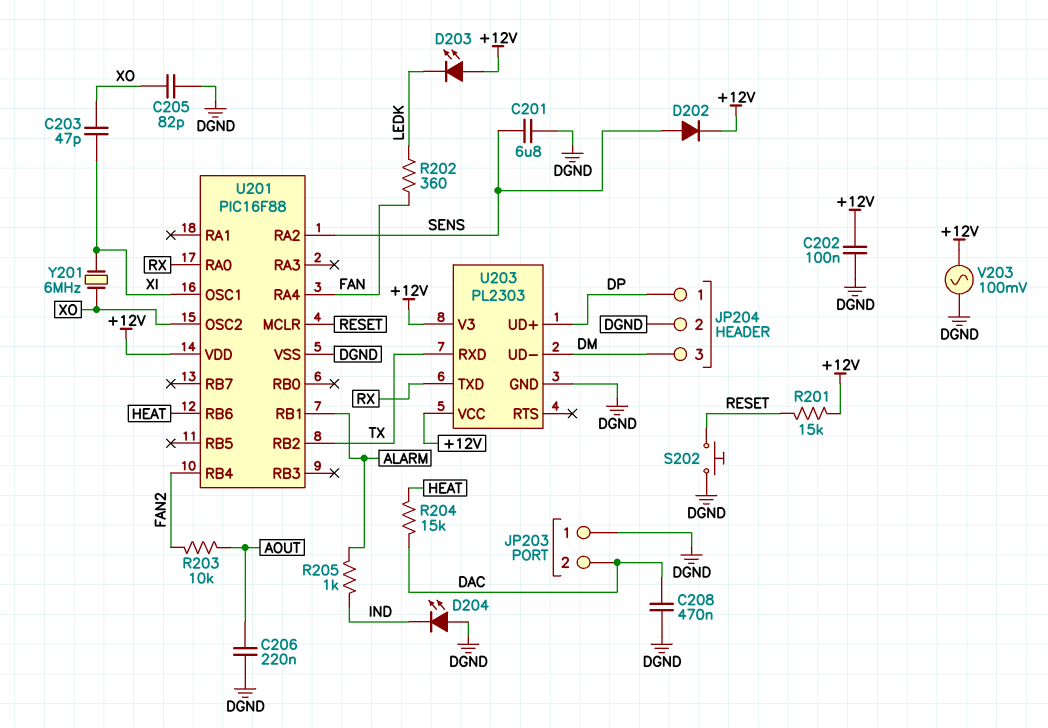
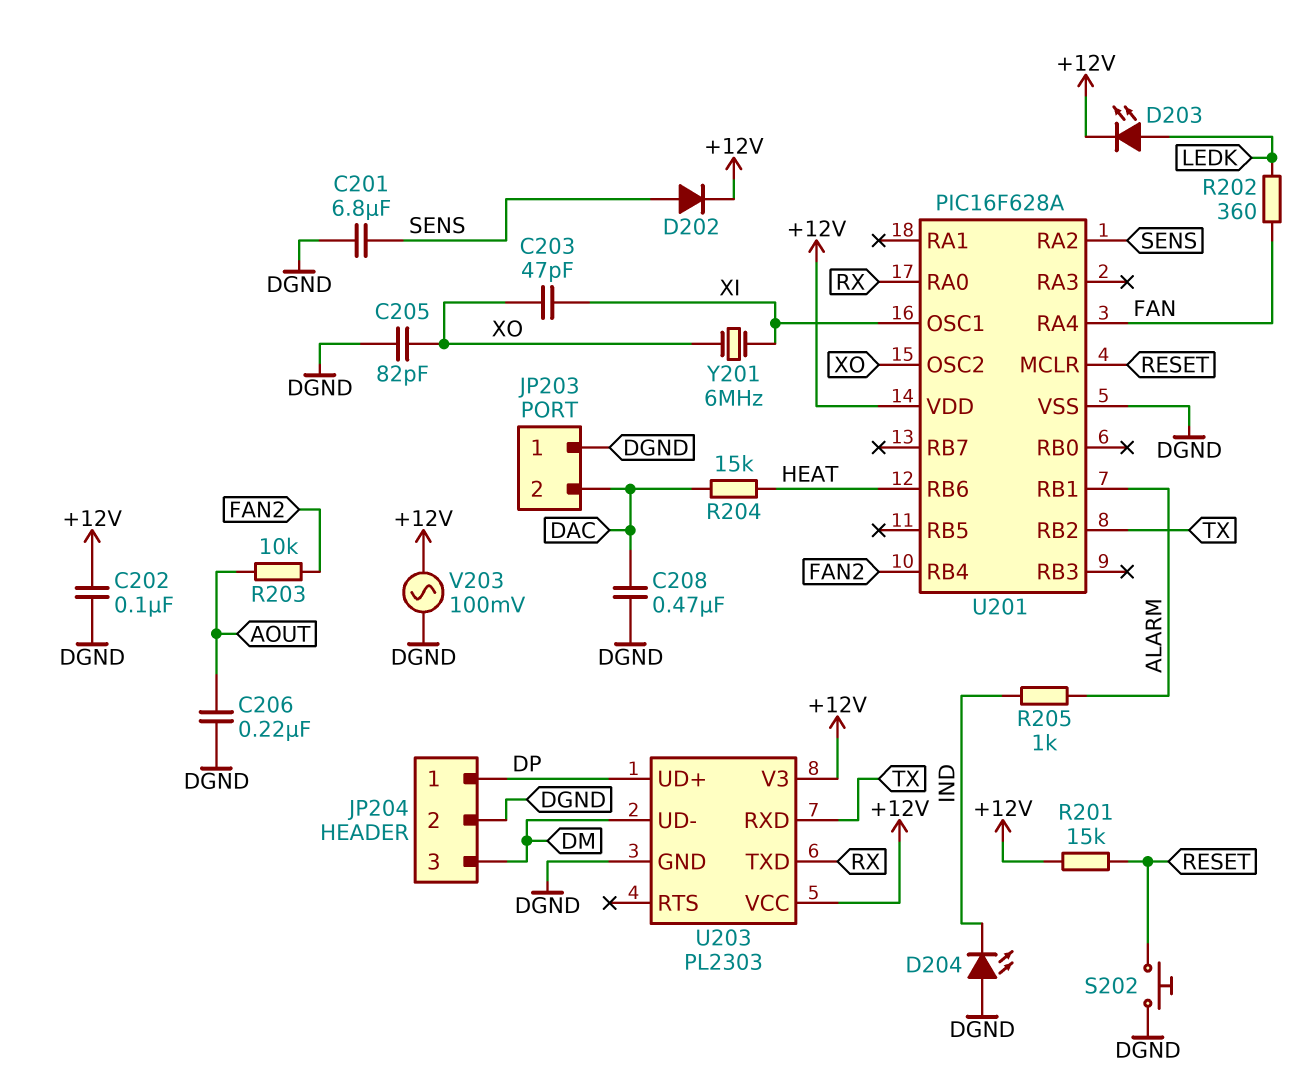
D203: LED (A +12V, K LEDK) -> LED (A LEDK, K +12V)
U201: PIC16F88 -> PIC16F628A

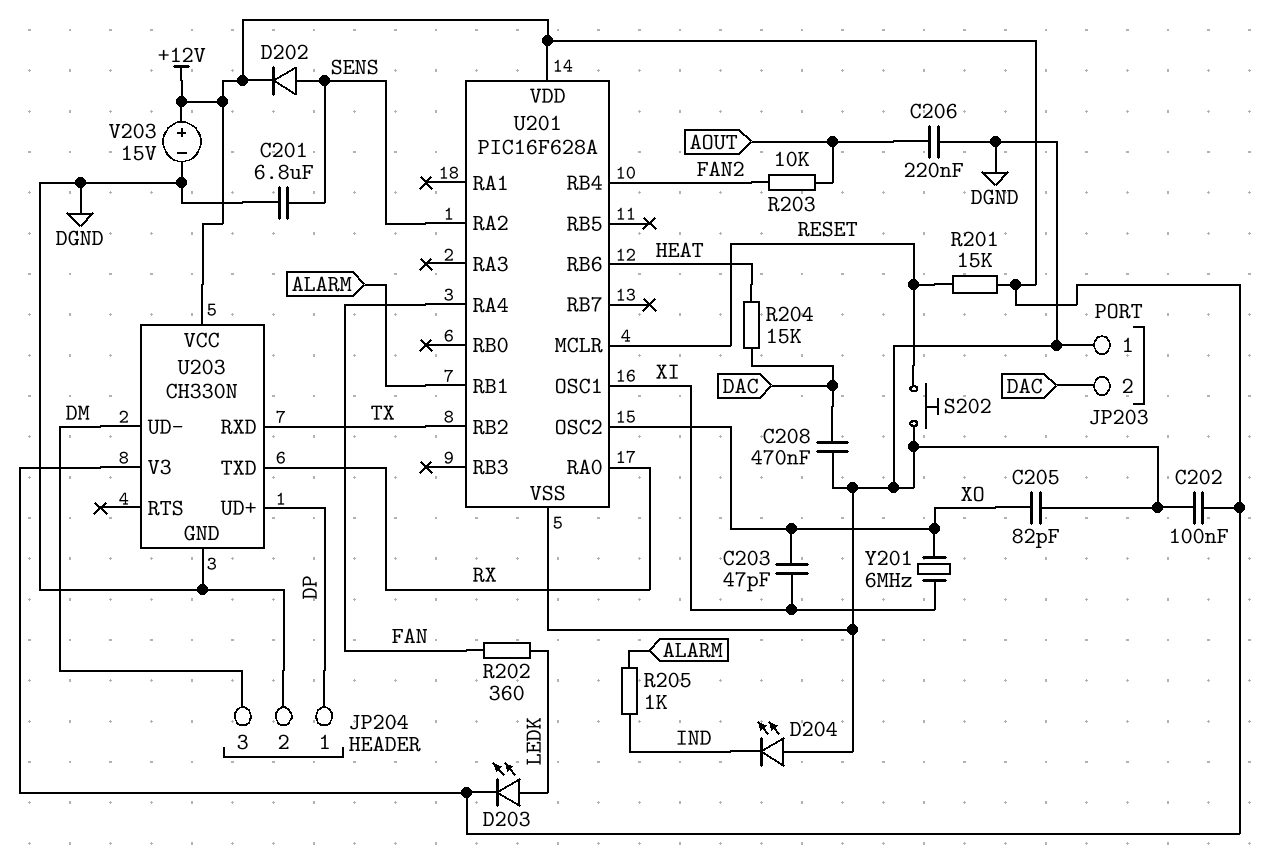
U203: PL2303 -> CH330N
V203: AC 100mV (+12V, DGND) -> 15V (plus +12V, minus DGND)

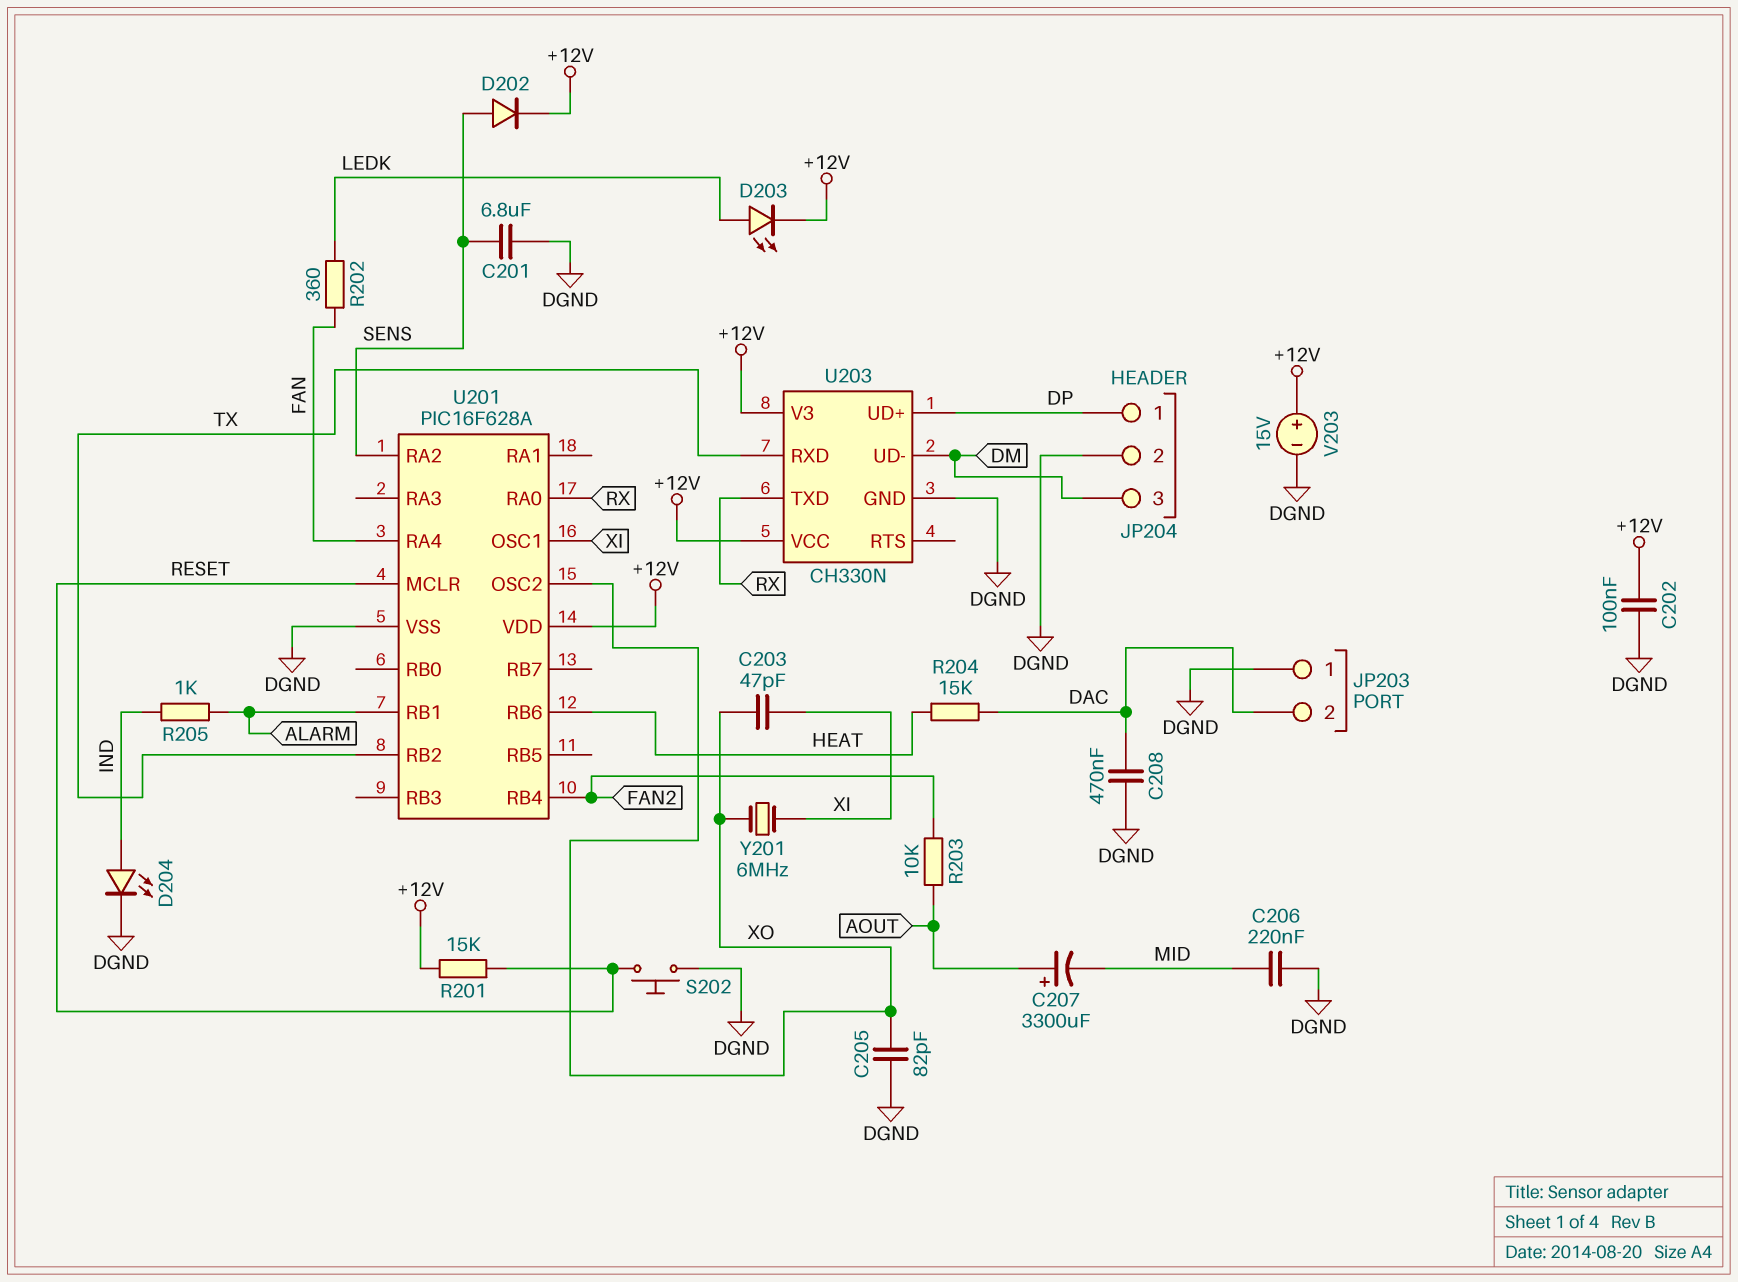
C206: 220nF (AOUT, DGND) -> 220nF (DGND, MID)
C207: none -> 3300uF (plus AOUT, minus MID)
D204: LED (A DGND, K IND) -> LED (A IND, K DGND)

